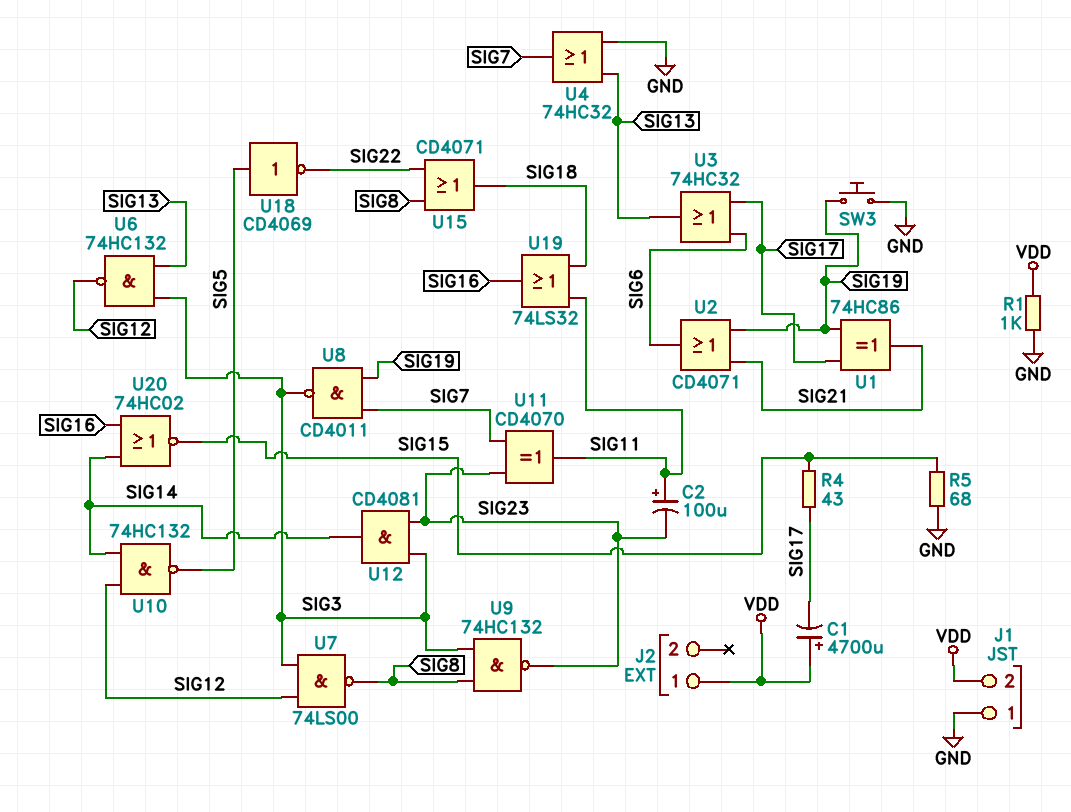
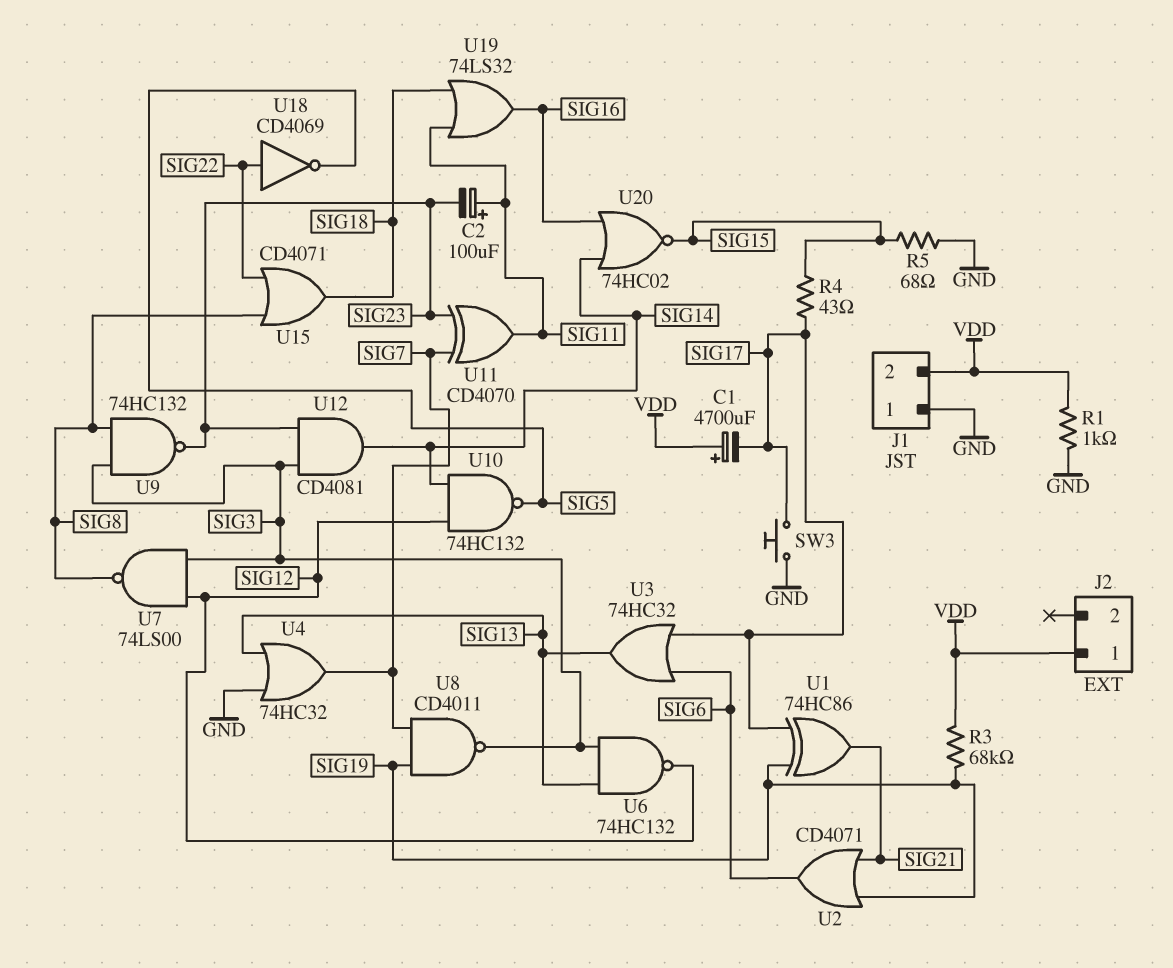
R3: none -> 68k (SIG19, VDD)
SW3: button (GND, SIG19) -> button (GND, SIG17)
U18: NOT CD4069 (in SIG5, out SIG22) -> NOT CD4069 (in SIG22, out SIG5)

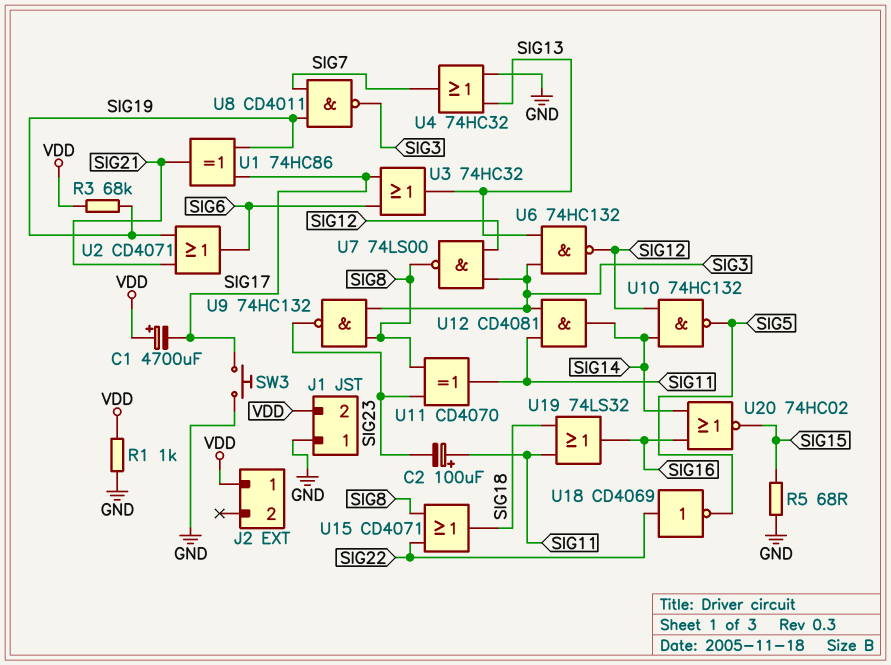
R4: 43 (SIG15, SIG17) -> none
U11: XOR CD4070 (in SIG7, in SIG23, out SIG11) -> XOR CD4070 (in SIG8, in SIG23, out SIG11)
U12: AND CD4081 (in SIG3, in SIG23, out SIG14) -> AND CD4081 (in SIG3, in SIG11, out SIG14)

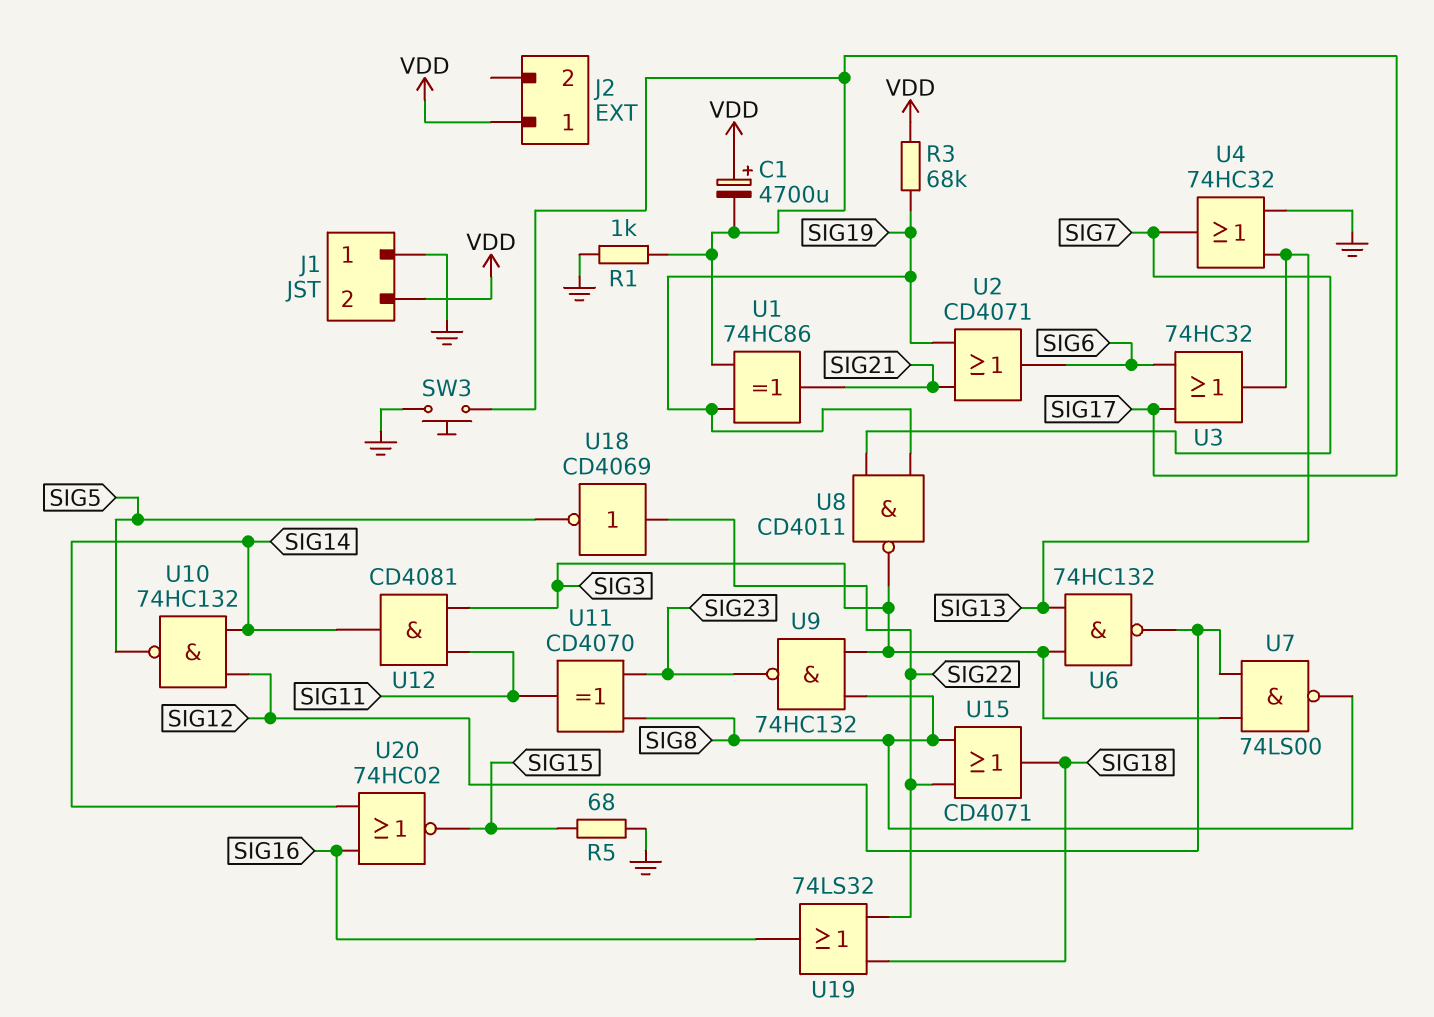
C2: 100uF (plus SIG11, minus SIG23) -> none
R1: 1k (GND, VDD) -> 1k (GND, SIG17)
U19: OR 74LS32 (in SIG11, in SIG18, out SIG16) -> OR 74LS32 (in SIG18, in SIG22, out SIG16)

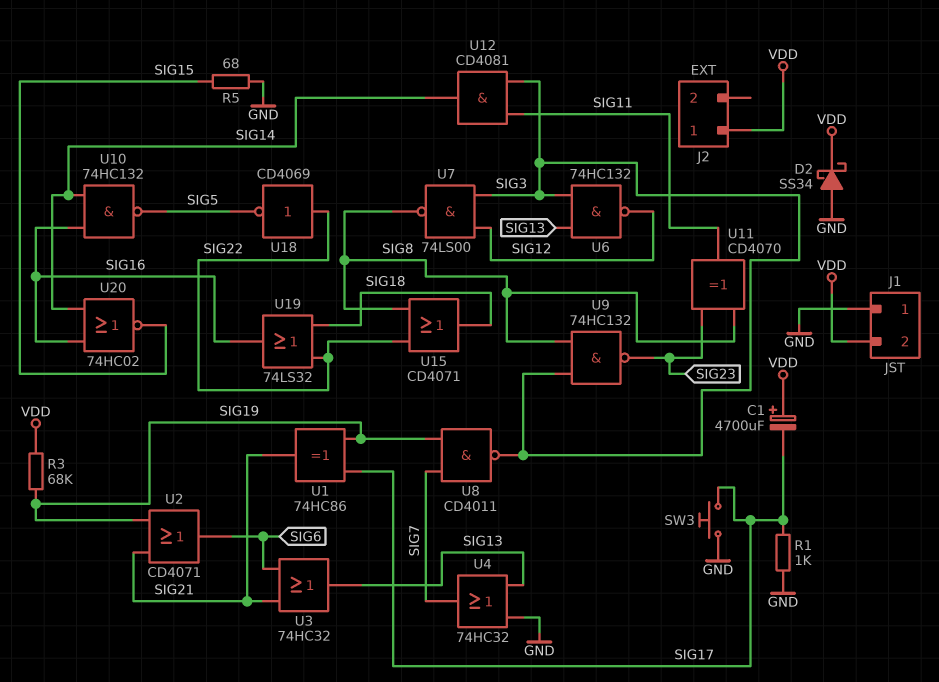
D2: none -> schottky SS34 (A GND, K VDD)
U3: OR 74HC32 (in SIG6, in SIG17, out SIG13) -> OR 74HC32 (in SIG6, in SIG21, out SIG13)
U10: NAND 74HC132 (in SIG12, in SIG14, out SIG5) -> NAND 74HC132 (in SIG14, in SIG16, out SIG5)

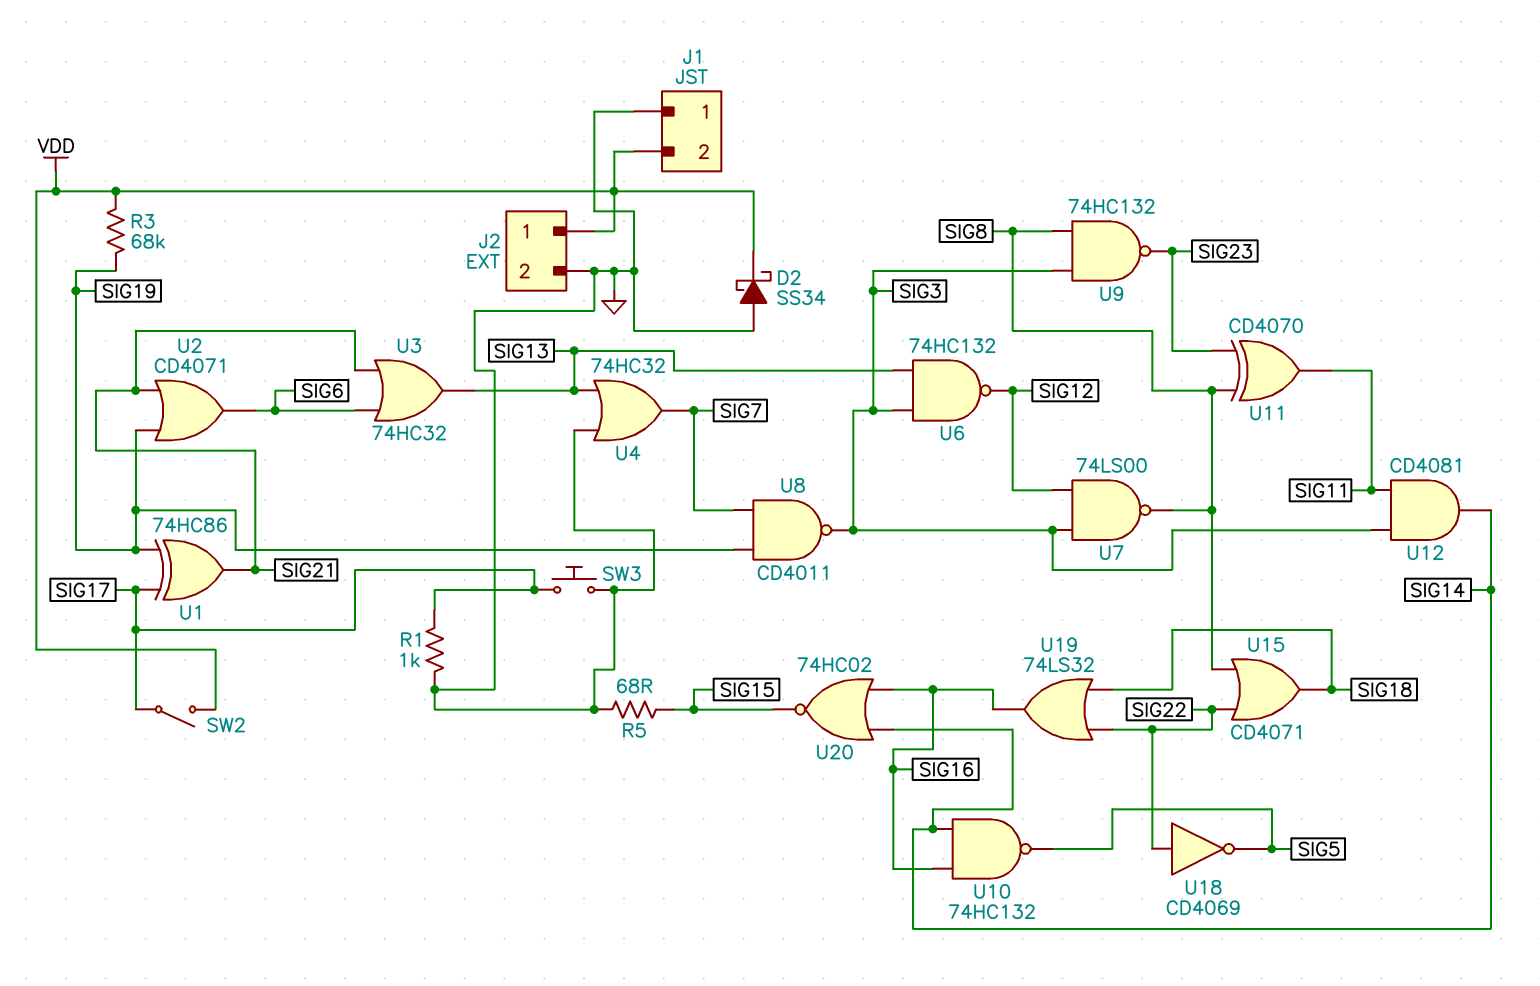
C1: 4700uF (plus VDD, minus SIG17) -> none
J2 pin 2: none -> GND
SW2: none -> switch (SIG17, VDD)

